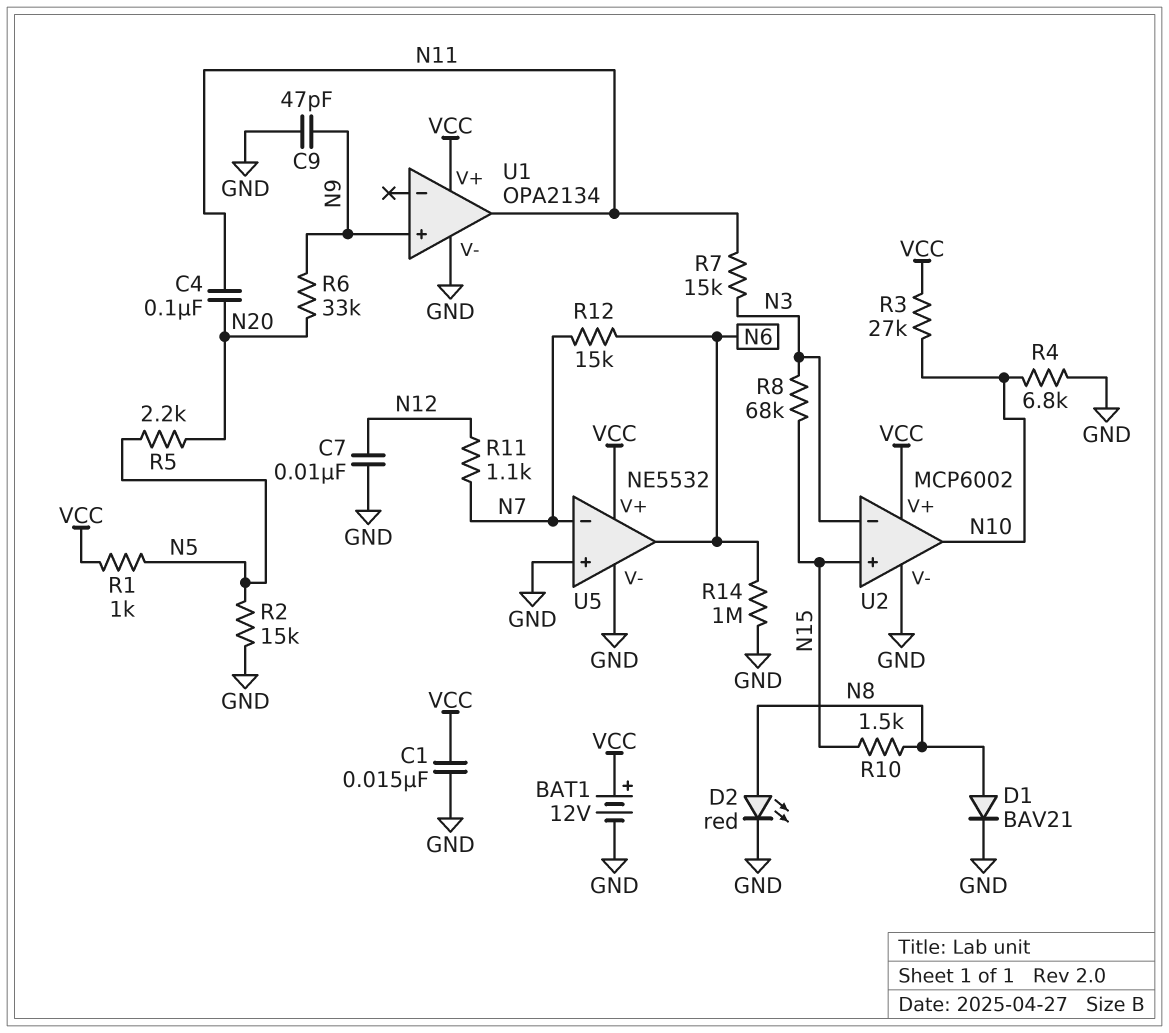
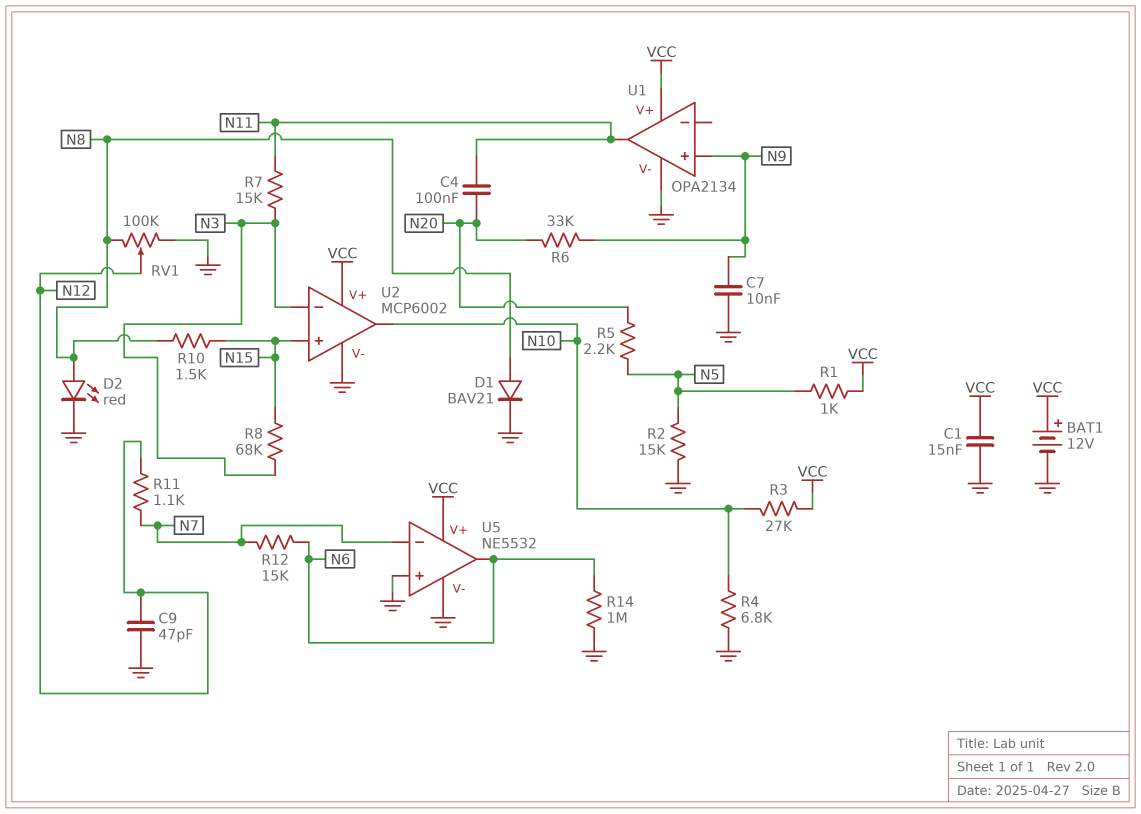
C7: 10nF (GND, N12) -> 10nF (GND, N9)
C9: 47pF (GND, N9) -> 47pF (GND, N12)
RV1: none -> 100k (GND, N8, wiper N12)

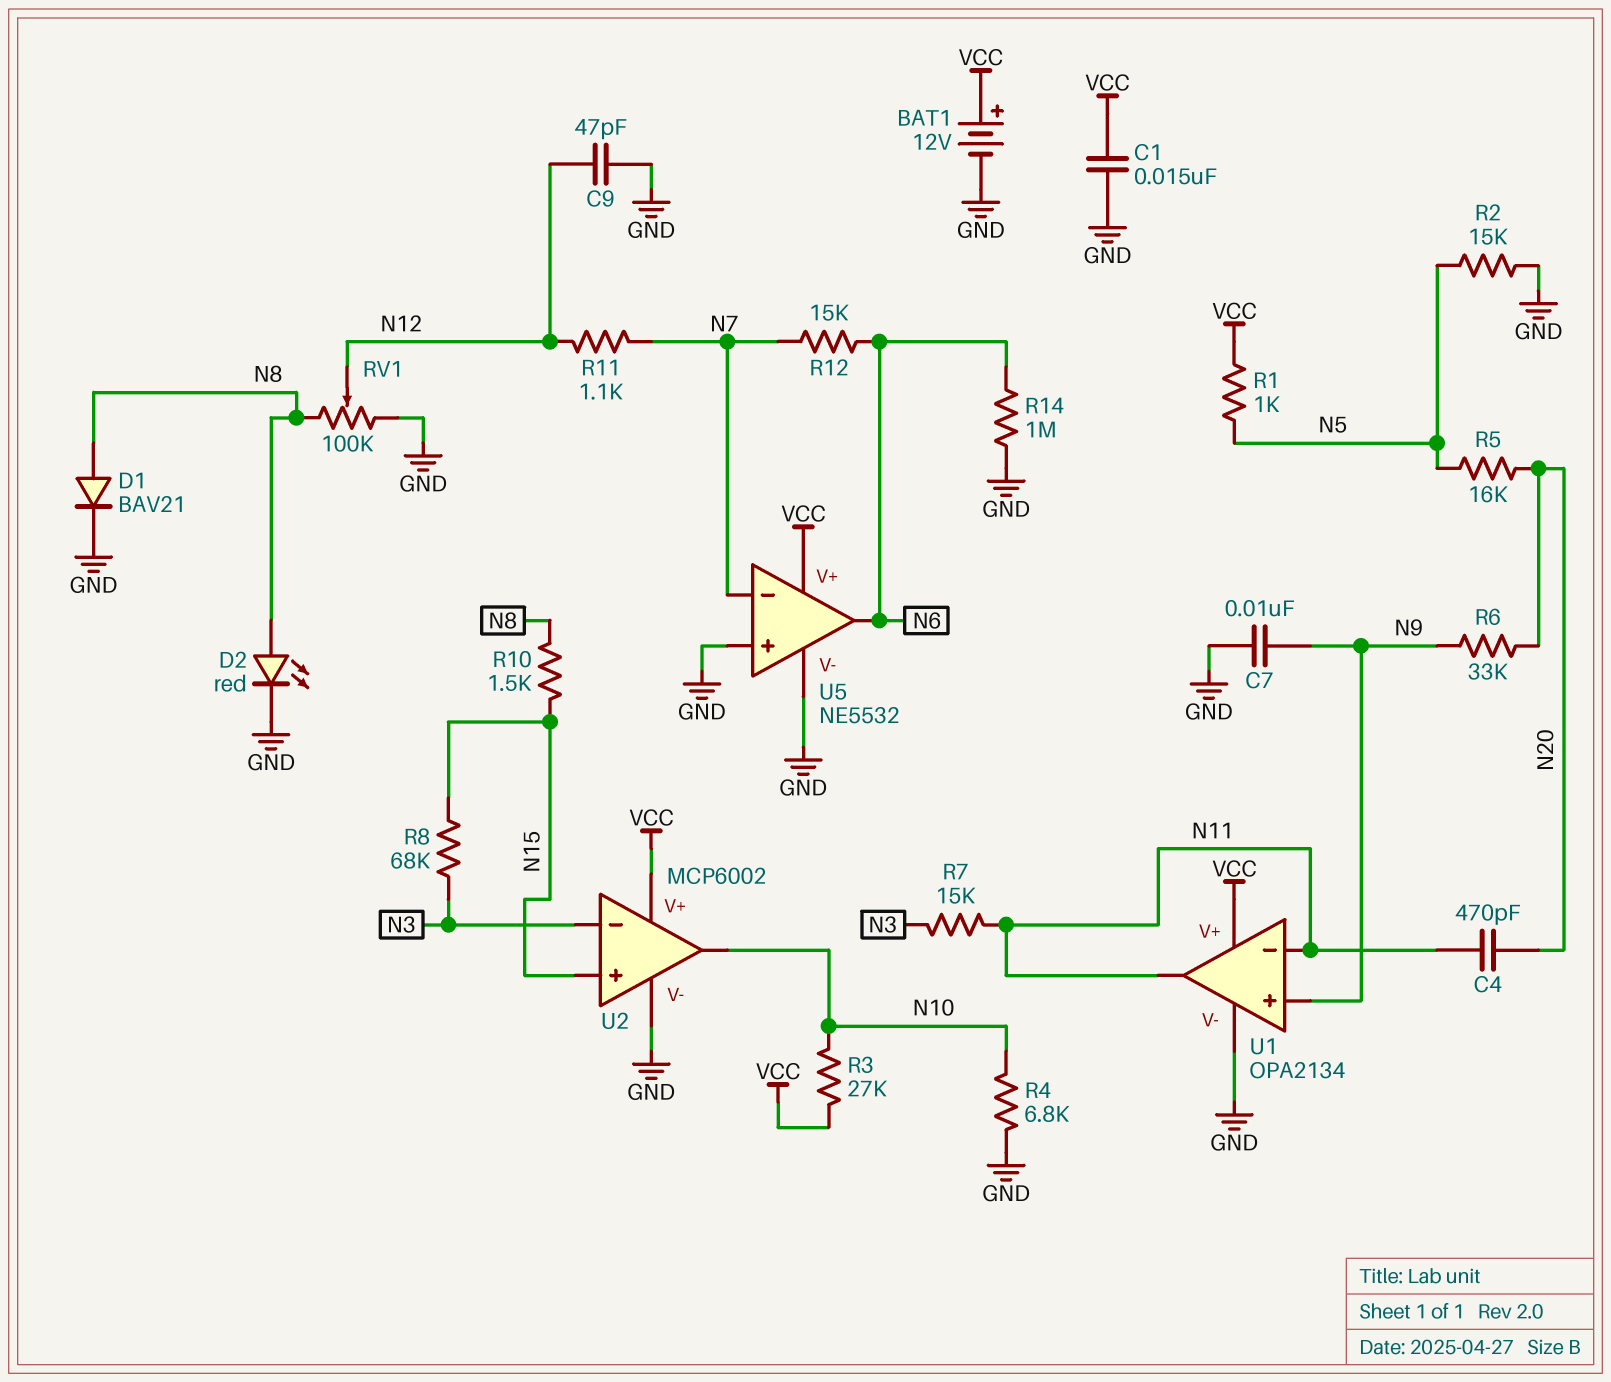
C4: 100nF (N11, N20) -> 470pF (N11, N20)
R5: 2.2k (N5, N20) -> 16k (N5, N20)
U1 pin in-: none -> N11

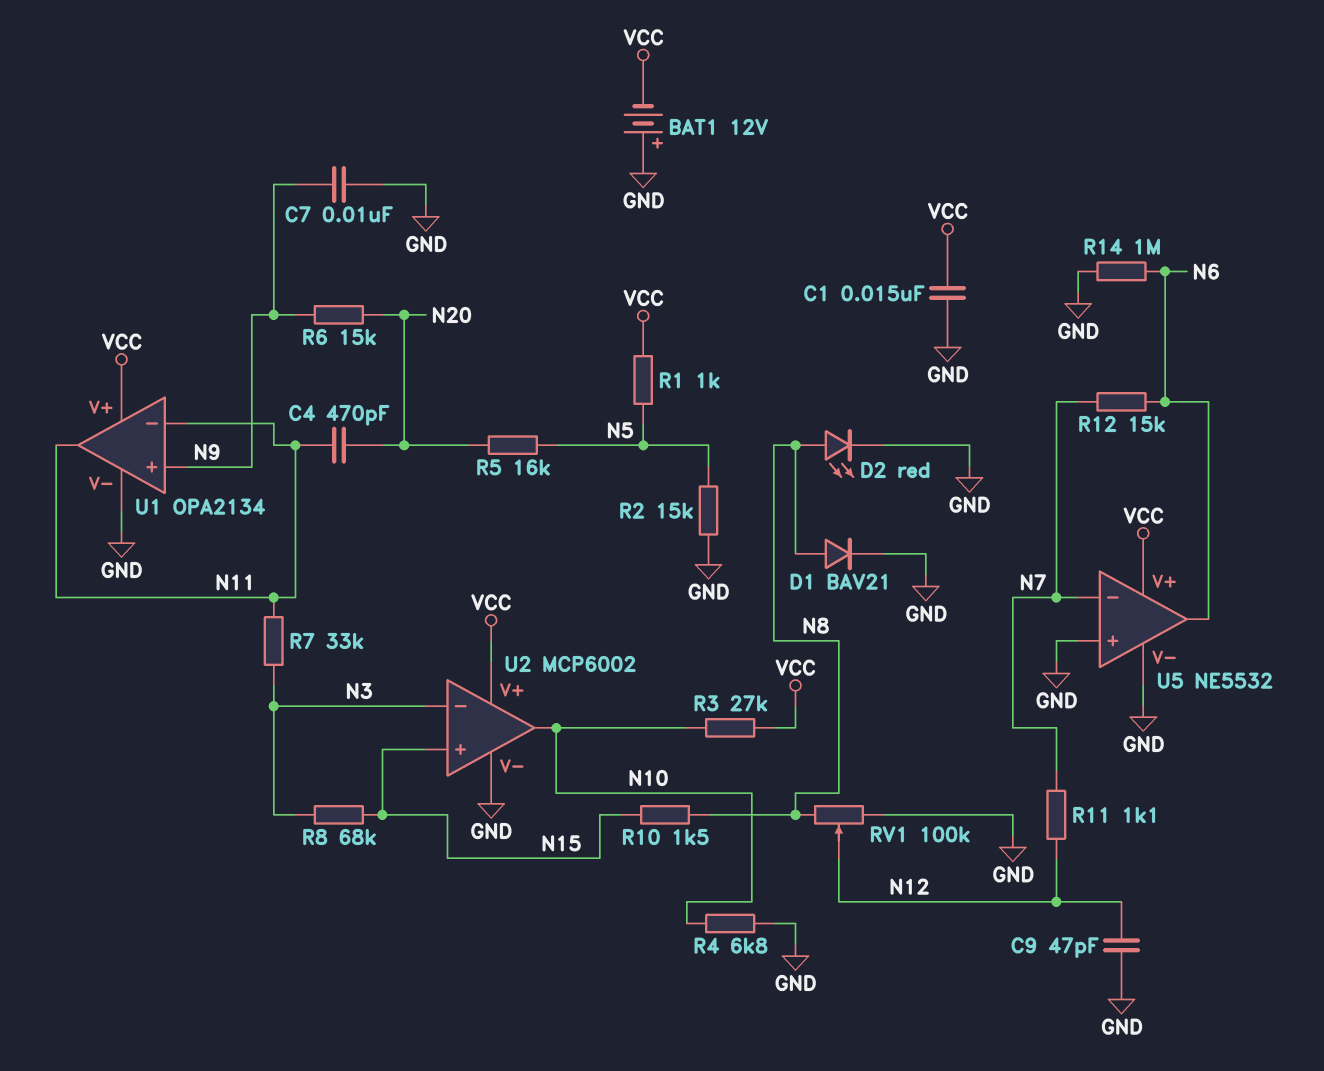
BAT1: 12V (plus VCC, minus GND) -> 12V (plus GND, minus VCC)
R6: 33k (N9, N20) -> 15k (N9, N20)
R7: 15k (N3, N11) -> 33k (N3, N11)

